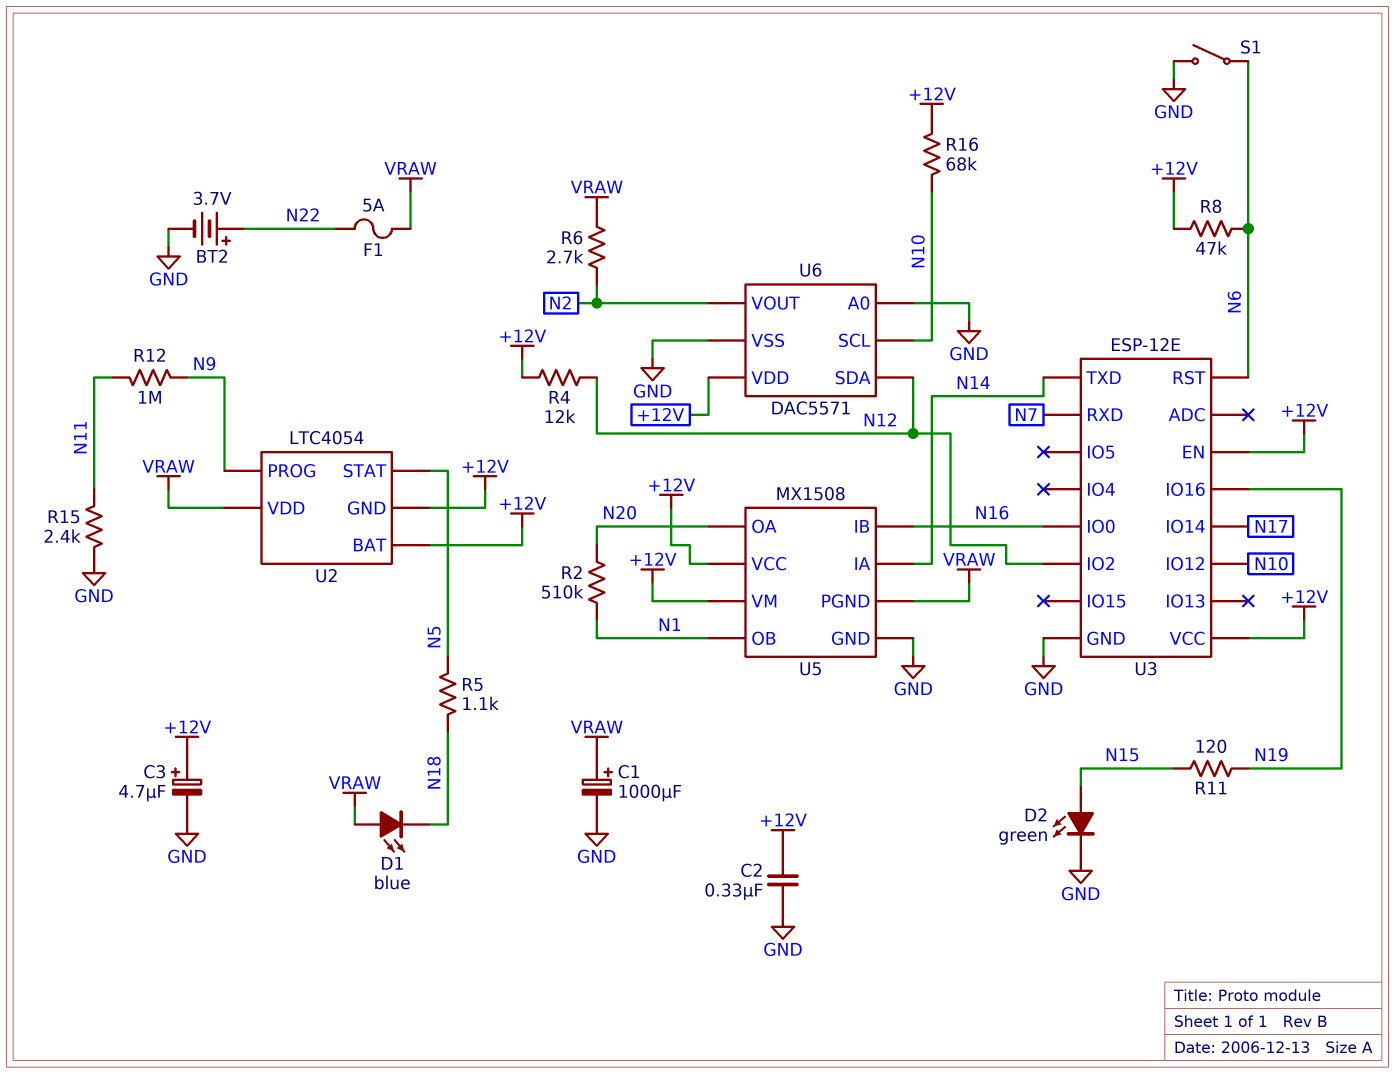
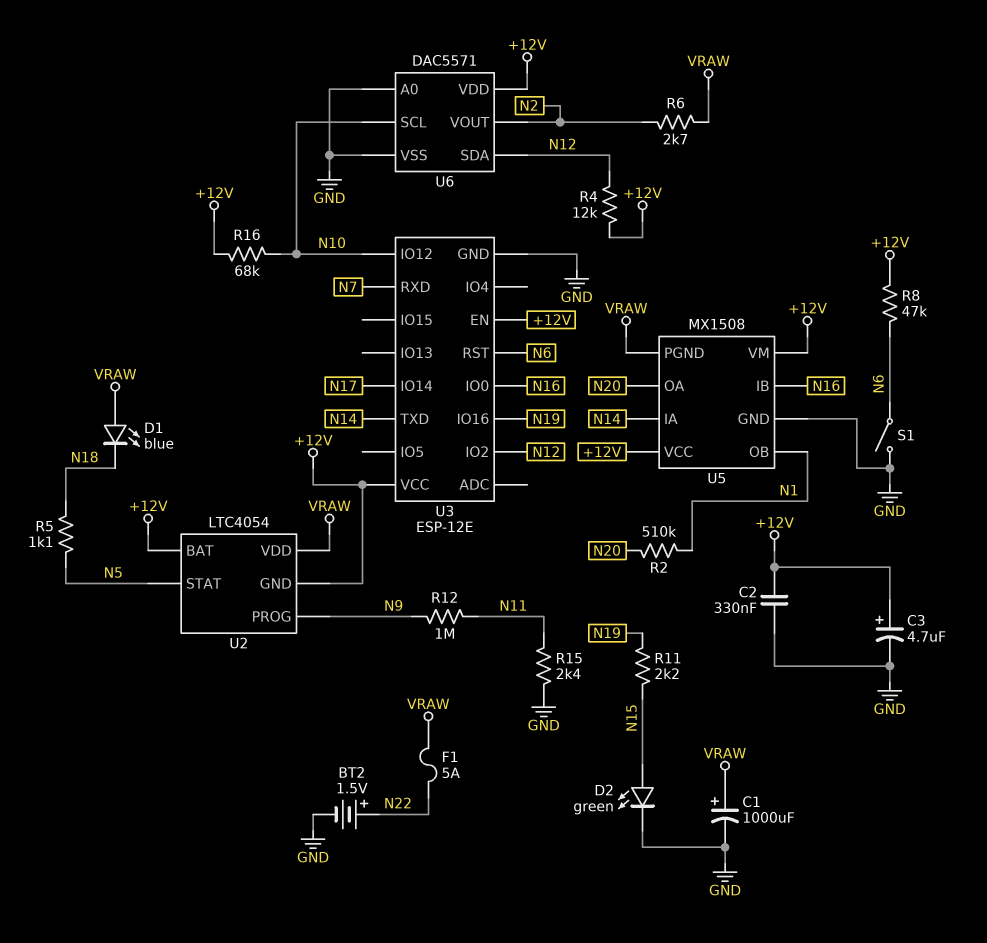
BT2: 3.7V (plus N22, minus GND) -> 1.5V (plus N22, minus GND)
R11: 120 (N15, N19) -> 2.2k (N15, N19)

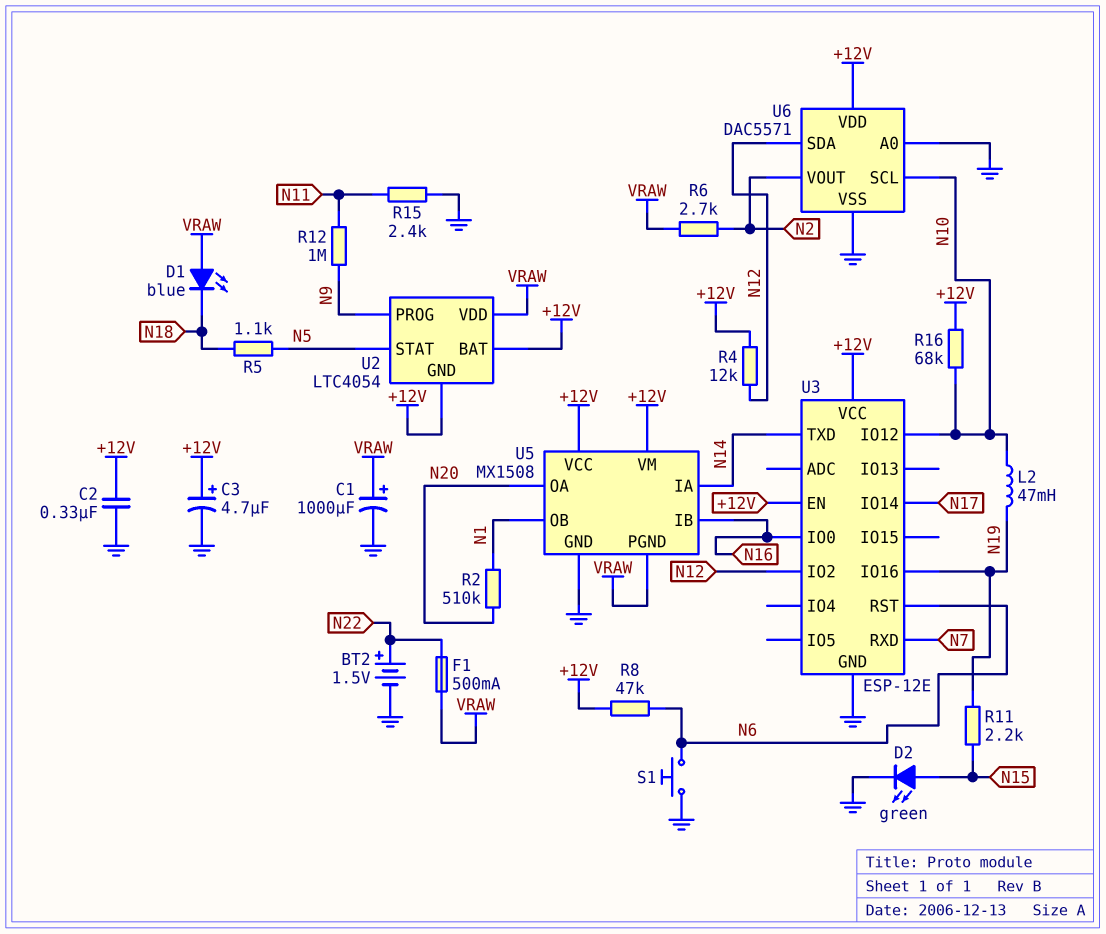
F1: 5A (N22, VRAW) -> 500mA (N22, VRAW)
L2: none -> 47mH (N10, N19)
S1: switch (GND, N6) -> button (GND, N6)

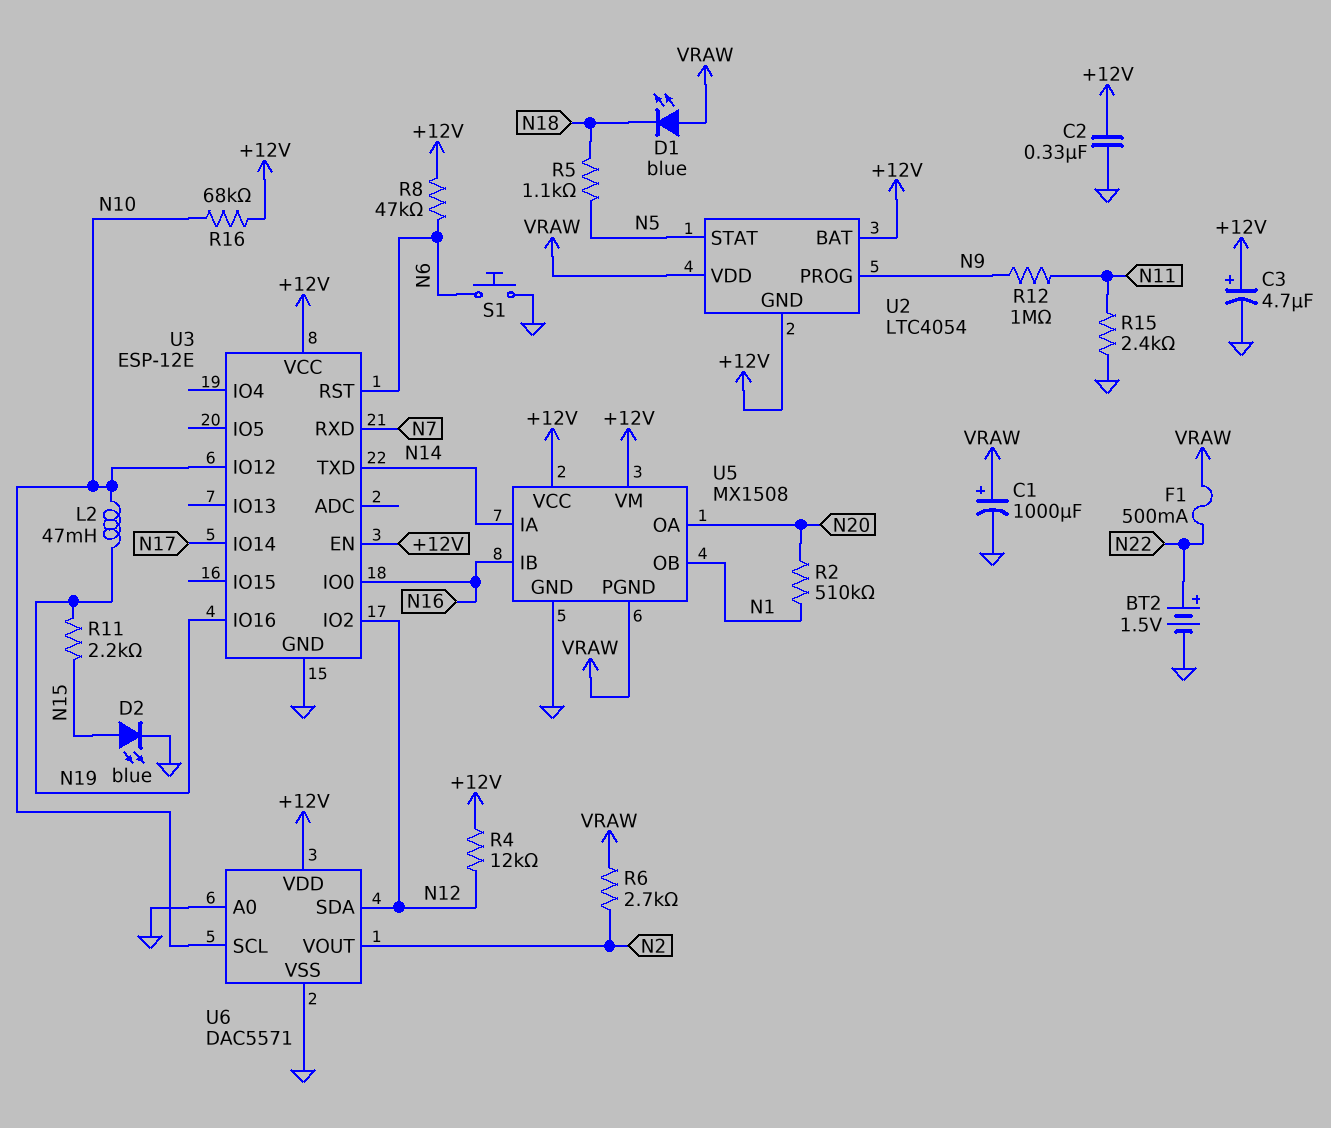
D2: LED green (A N15, K GND) -> LED blue (A N15, K GND)

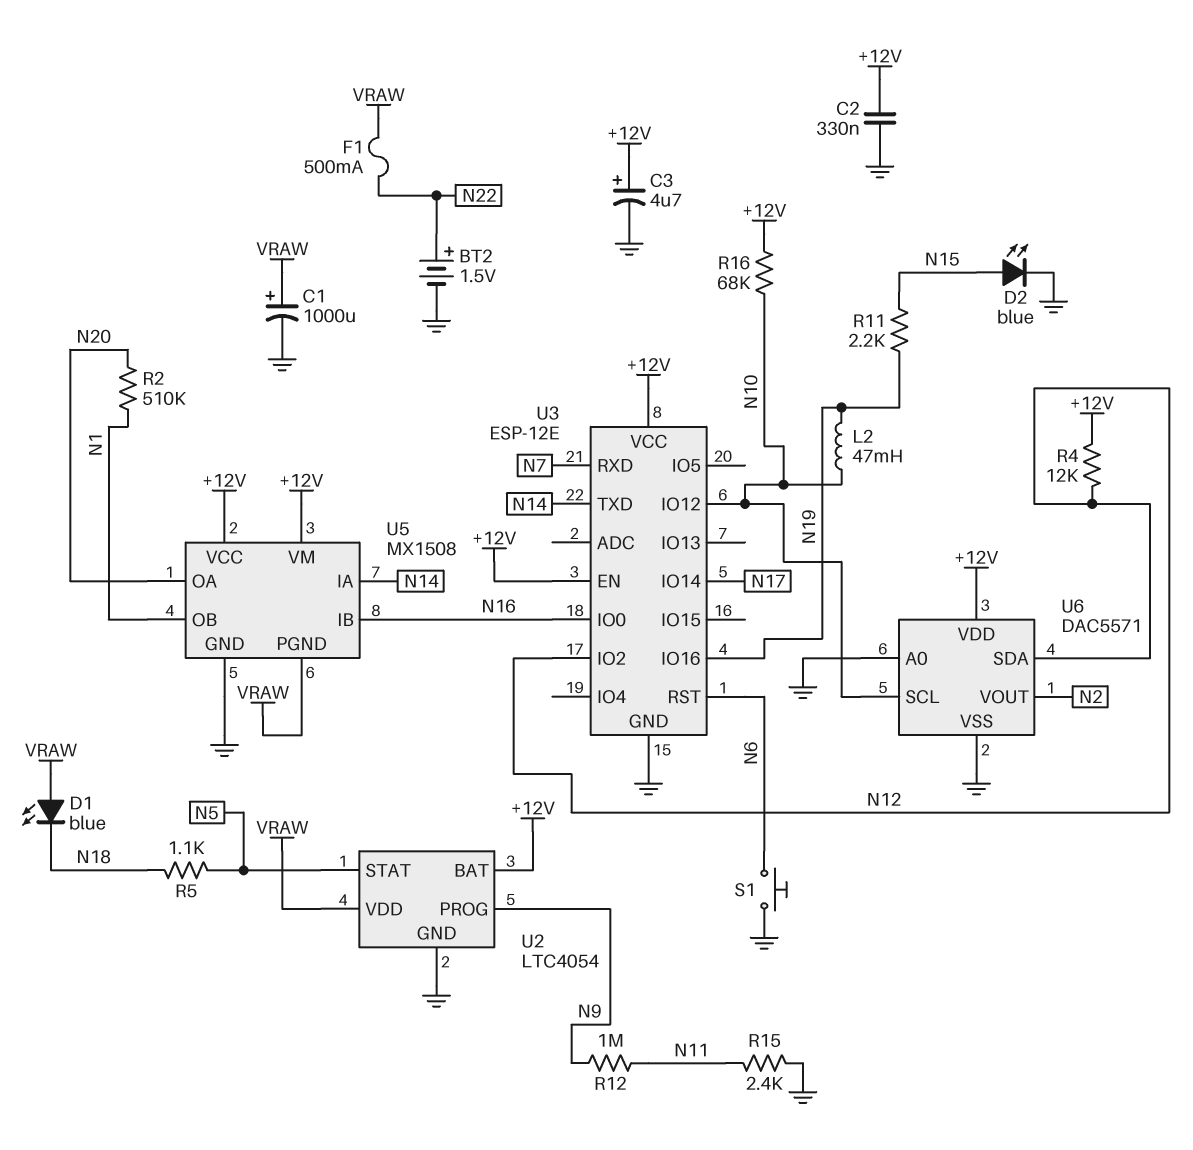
R6: 2.7k (N2, VRAW) -> none
R8: 47k (+12V, N6) -> none
U2 pin GND: +12V -> GND

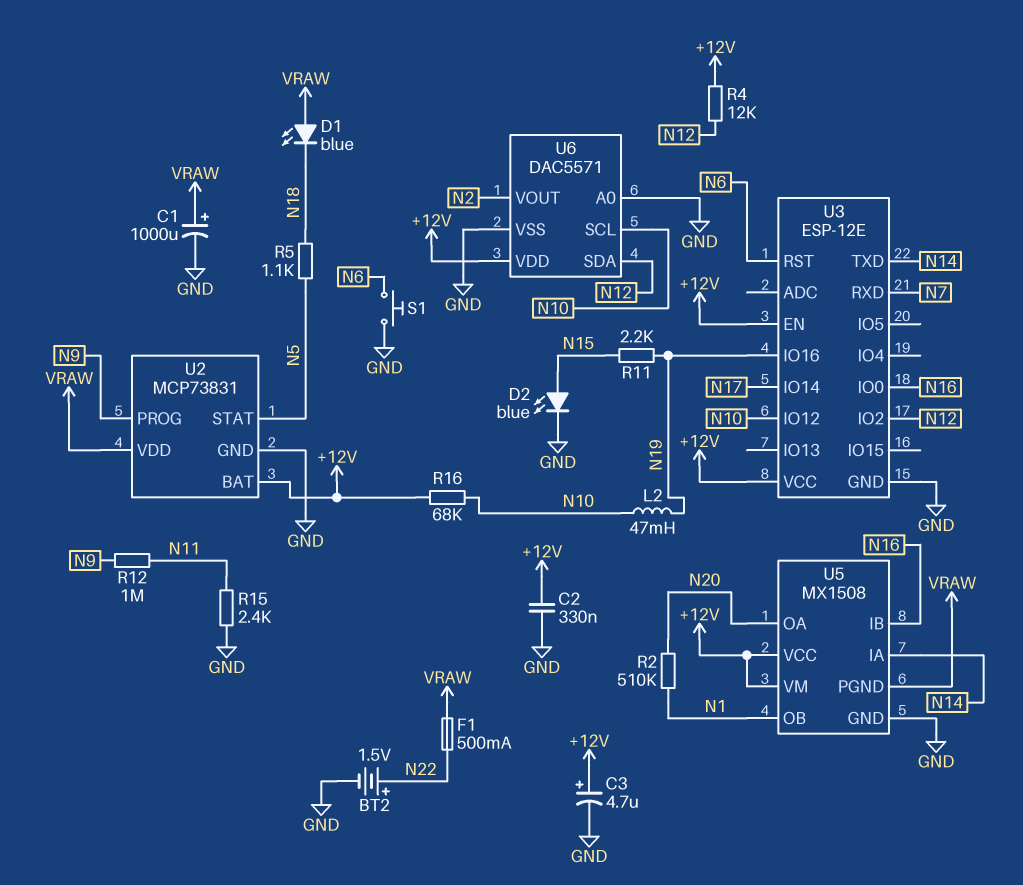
U2: LTC4054 -> MCP73831

